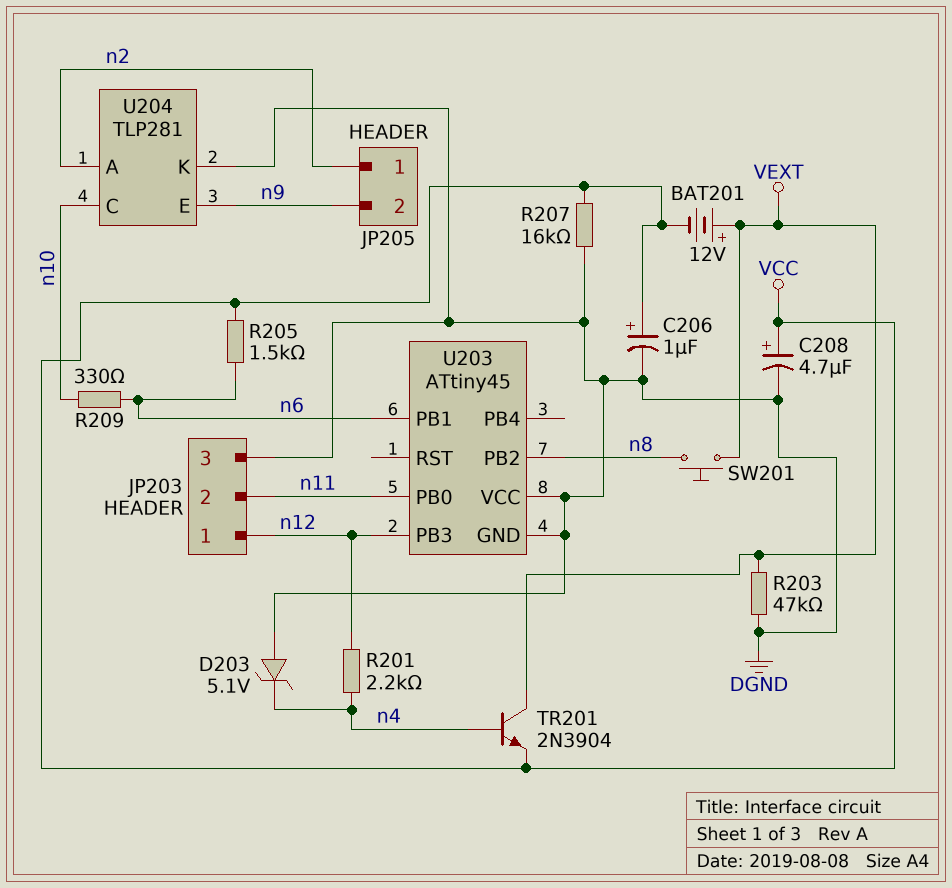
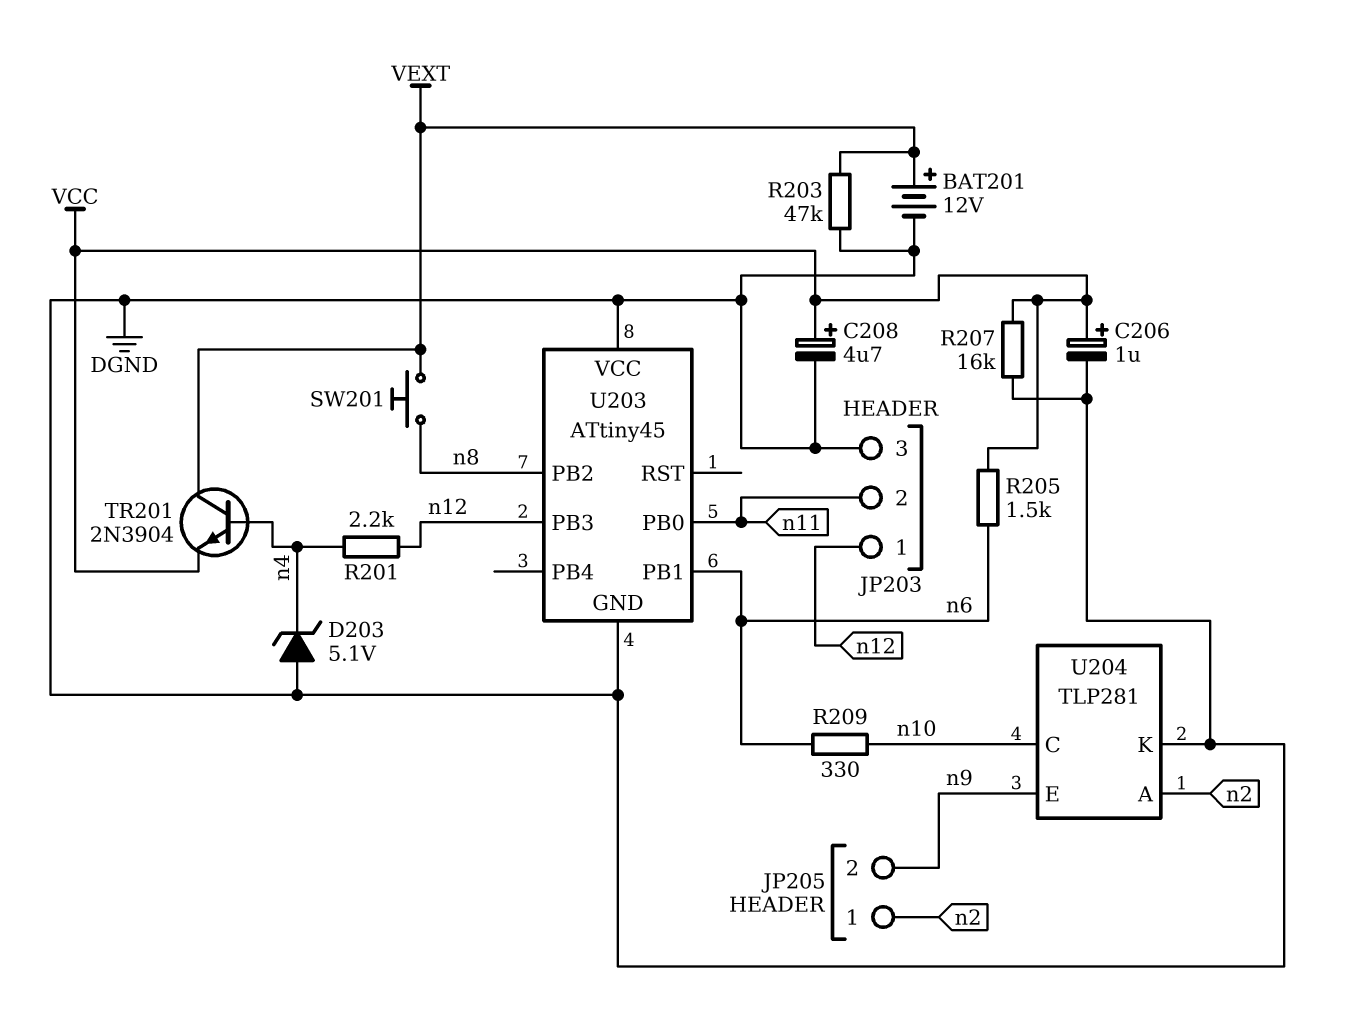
BAT201: 12V (plus VEXT, minus VCC) -> 12V (plus VEXT, minus DGND)

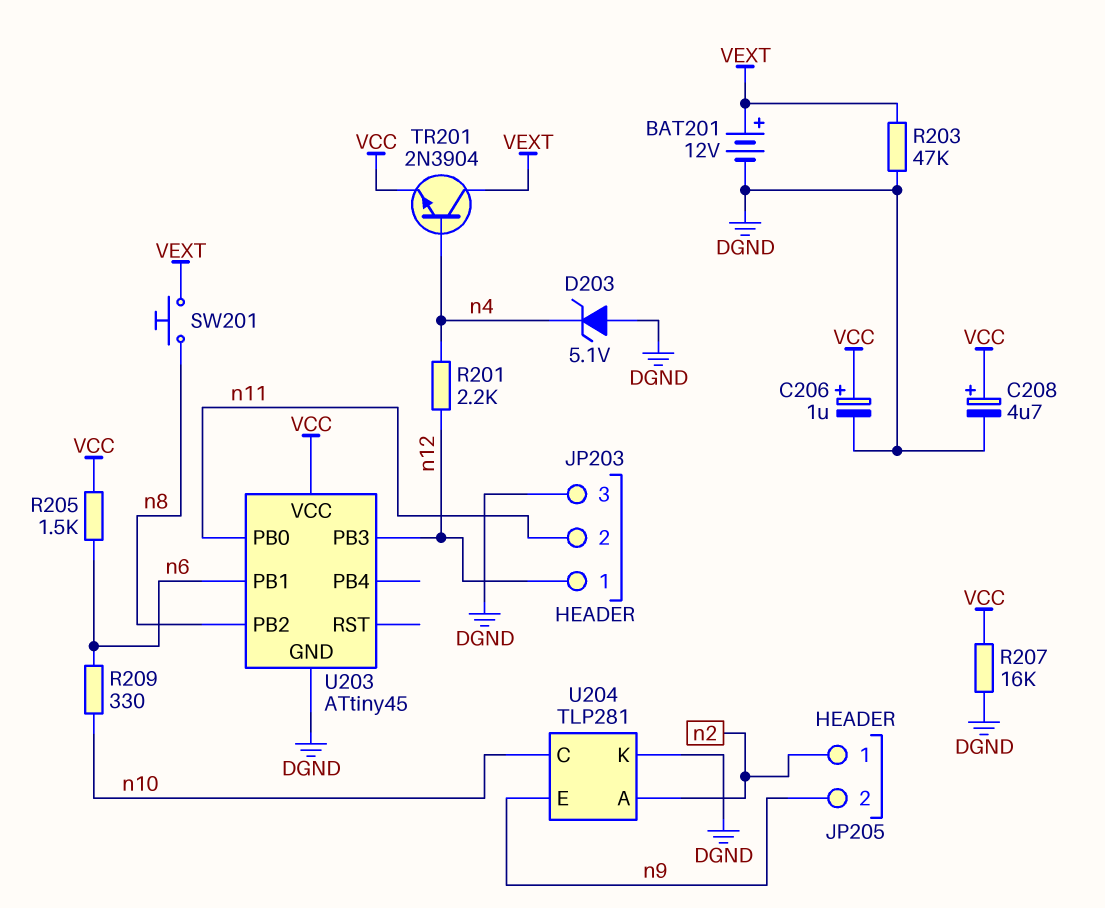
U203 pin VCC: DGND -> VCC

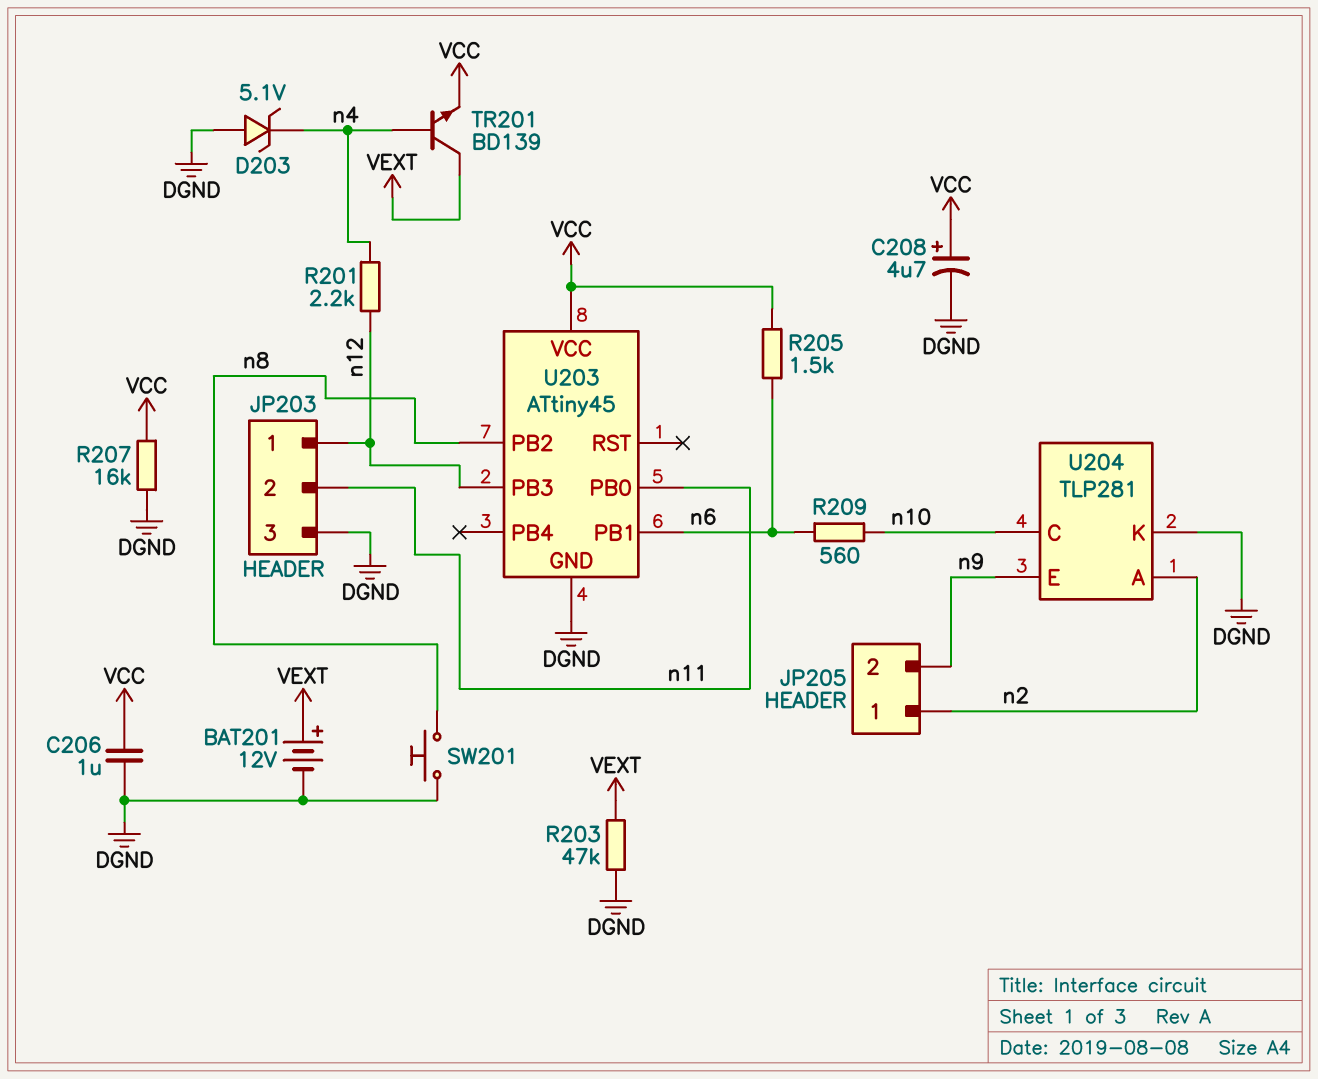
C206: 1uF (plus VCC, minus DGND) -> 1uF (DGND, VCC)
R209: 330 (n6, n10) -> 560 (n6, n10)
SW201: button (VEXT, n8) -> button (DGND, n8)
TR201: NPN 2N3904 (B n4, C VEXT, E VCC) -> NPN BD139 (B n4, C VEXT, E VCC)

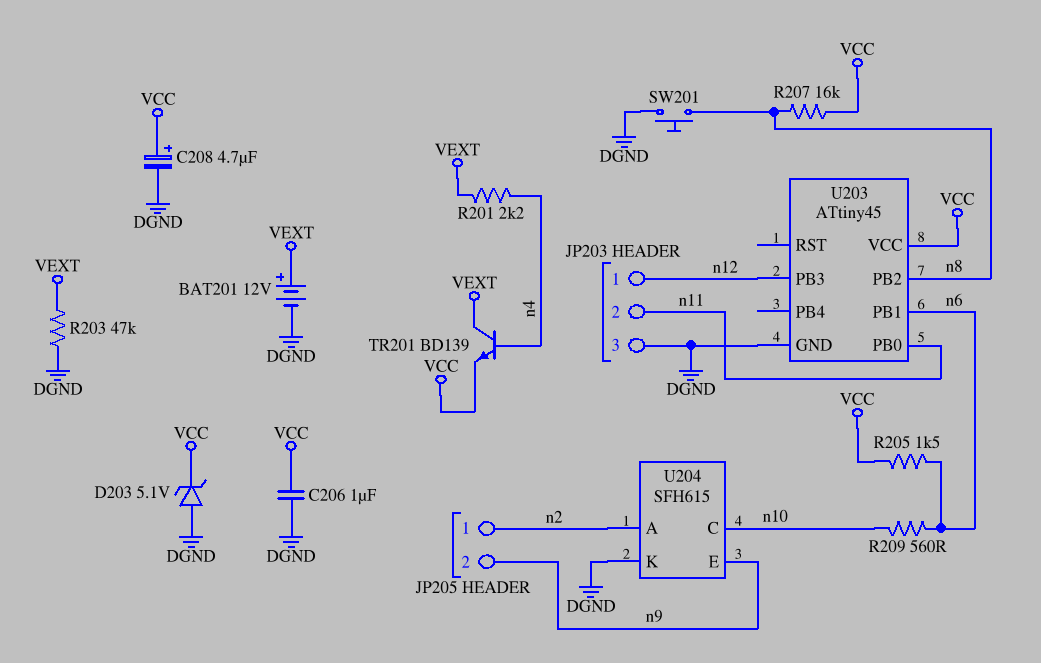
D203: zener 5.1V (A DGND, K n4) -> zener 5.1V (A DGND, K VCC)
R201: 2.2k (n4, n12) -> 2.2k (VEXT, n4)
R207: 16k (DGND, VCC) -> 16k (VCC, n8)
U204: TLP281 -> SFH615

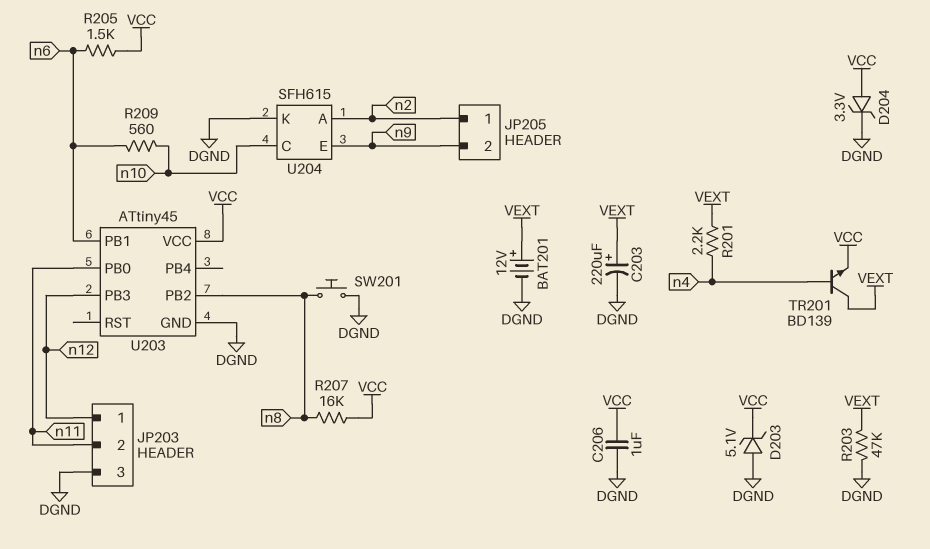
C203: none -> 220uF (plus VEXT, minus DGND)
C208: 4.7uF (plus VCC, minus DGND) -> none
D204: none -> zener 3.3V (A VCC, K DGND)

